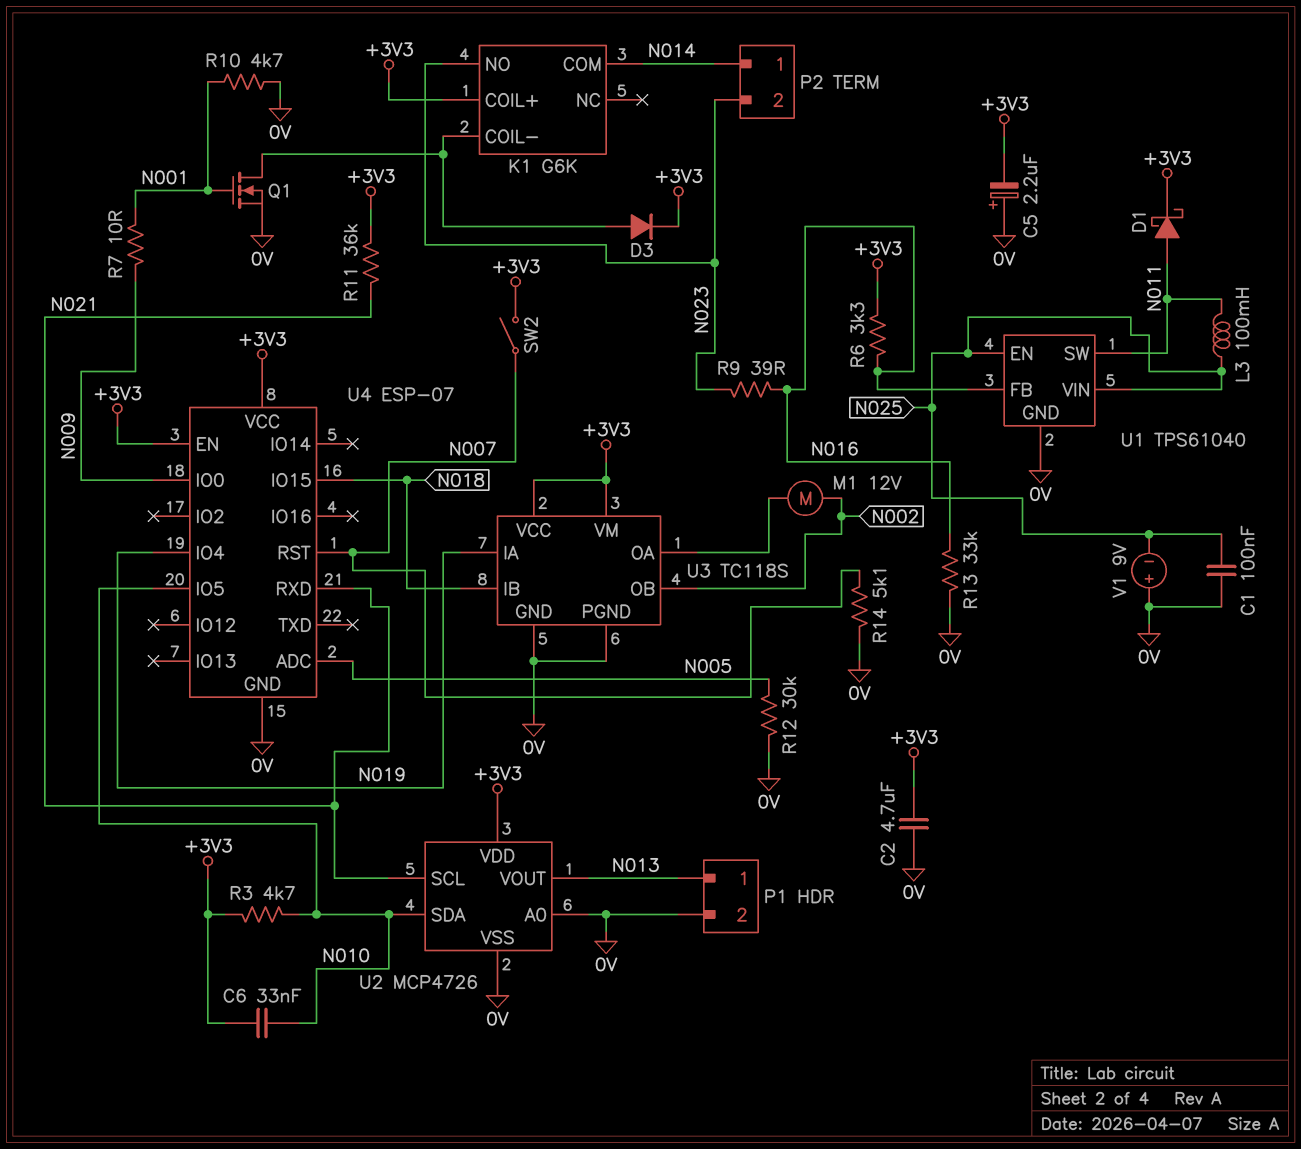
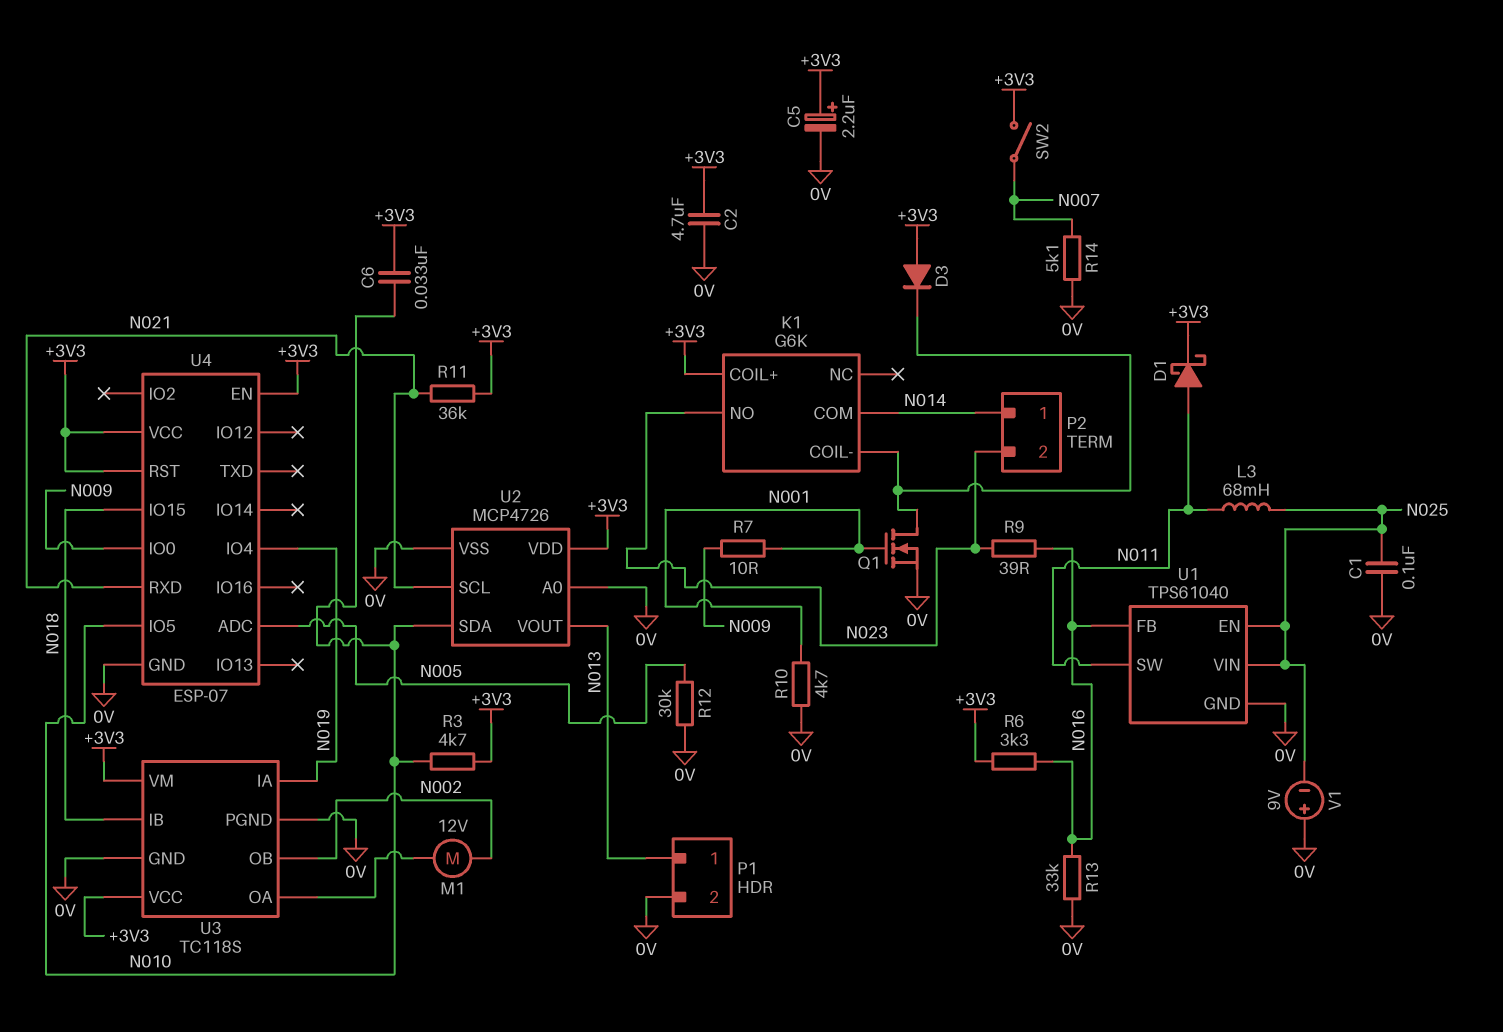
C5: 2.2uF (plus 0V, minus +3V3) -> 2.2uF (plus +3V3, minus 0V)
D3: diode (A K1/COIL-, K +3V3) -> diode (A +3V3, K K1/COIL-)
L3: 100mH (N011, N025) -> 68mH (N011, N025)
U4 pin RST: N007 -> +3V3

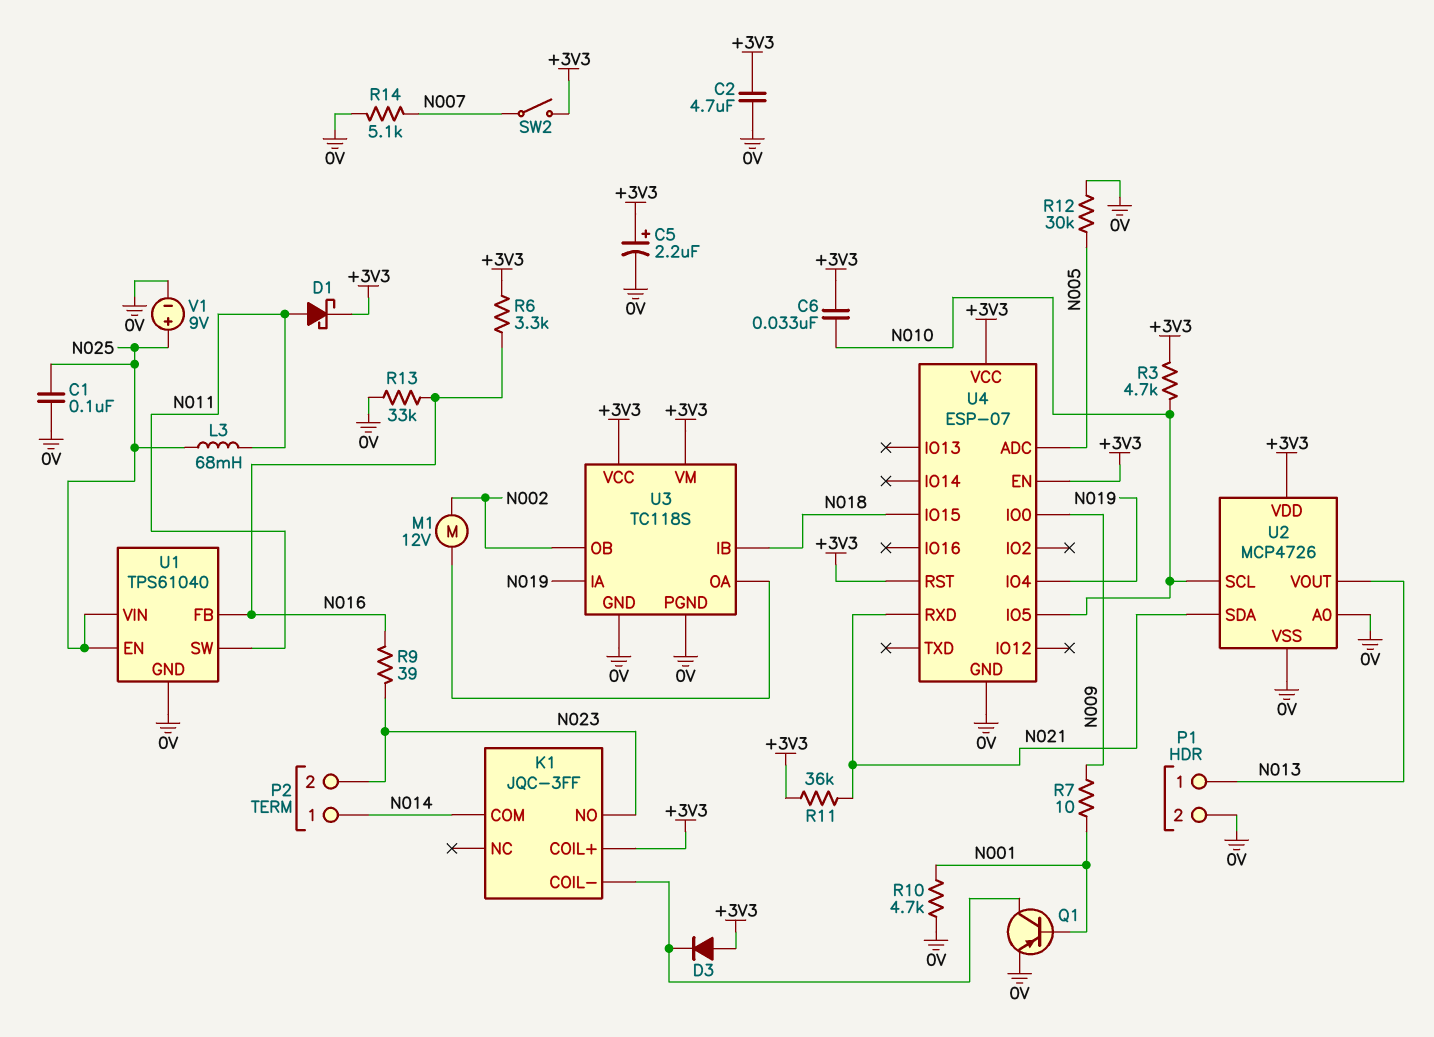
K1: G6K -> JQC-3FF
Q1: NMOS (G N001, D K1/COIL-, S 0V) -> PNP (B N001, C K1/COIL-, E 0V)
U2 pin SCL: N021 -> N010
U2 pin SDA: N010 -> N021
V1: 9V (plus 0V, minus N025) -> 9V (plus N025, minus 0V)

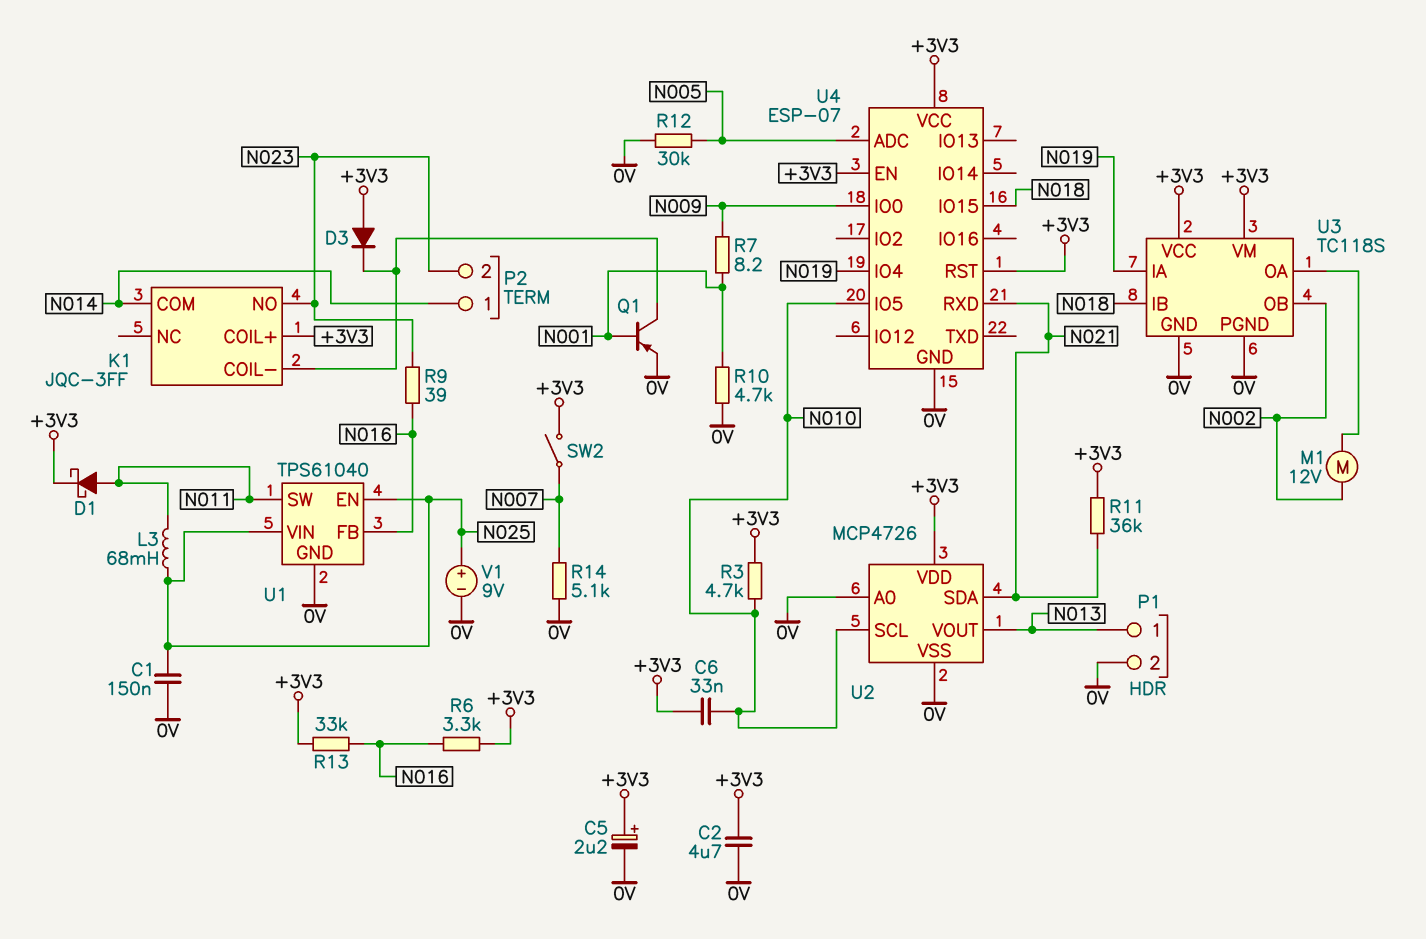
C1: 100nF (0V, N025) -> 150nF (0V, N025)
R7: 10 (N001, N009) -> 8.2 (N001, N009)
R13: 33k (0V, N016) -> 33k (+3V3, N016)

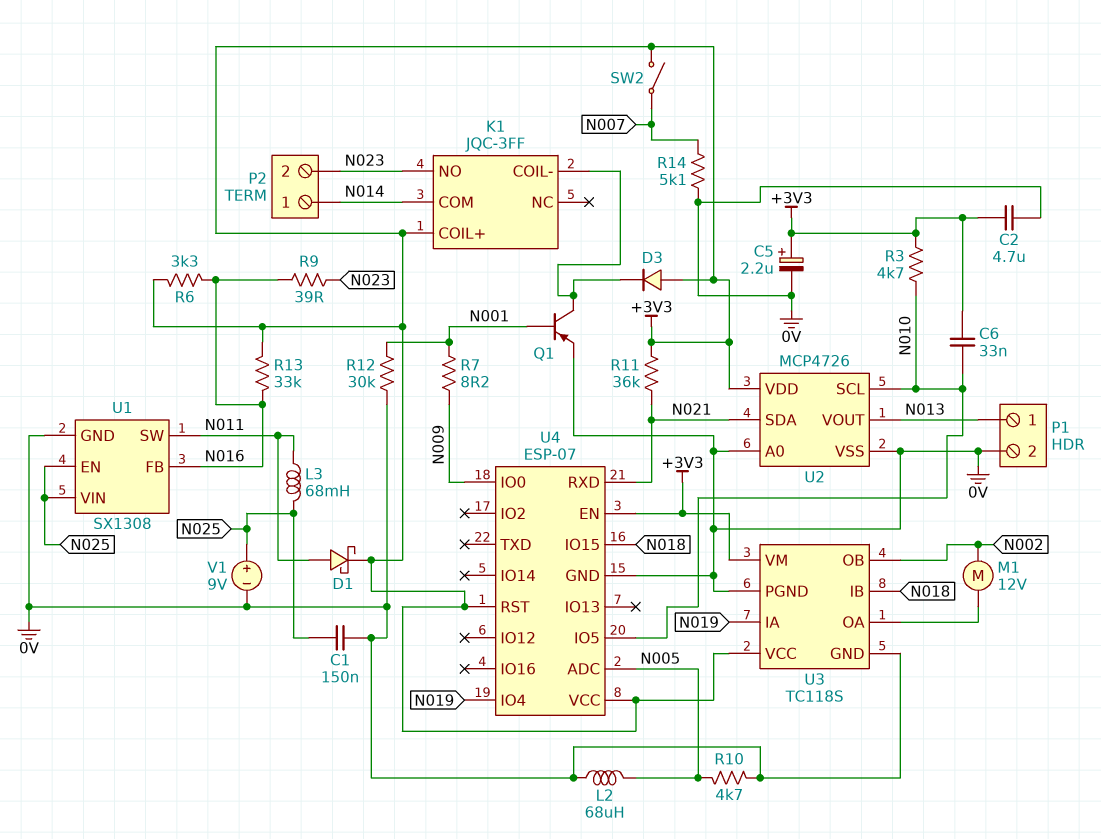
L2: none -> 68uH (0V, N005)
R10: 4.7k (0V, N001) -> 4.7k (0V, N005)
R12: 30k (0V, N005) -> 30k (0V, N001)
U1: TPS61040 -> SX1308

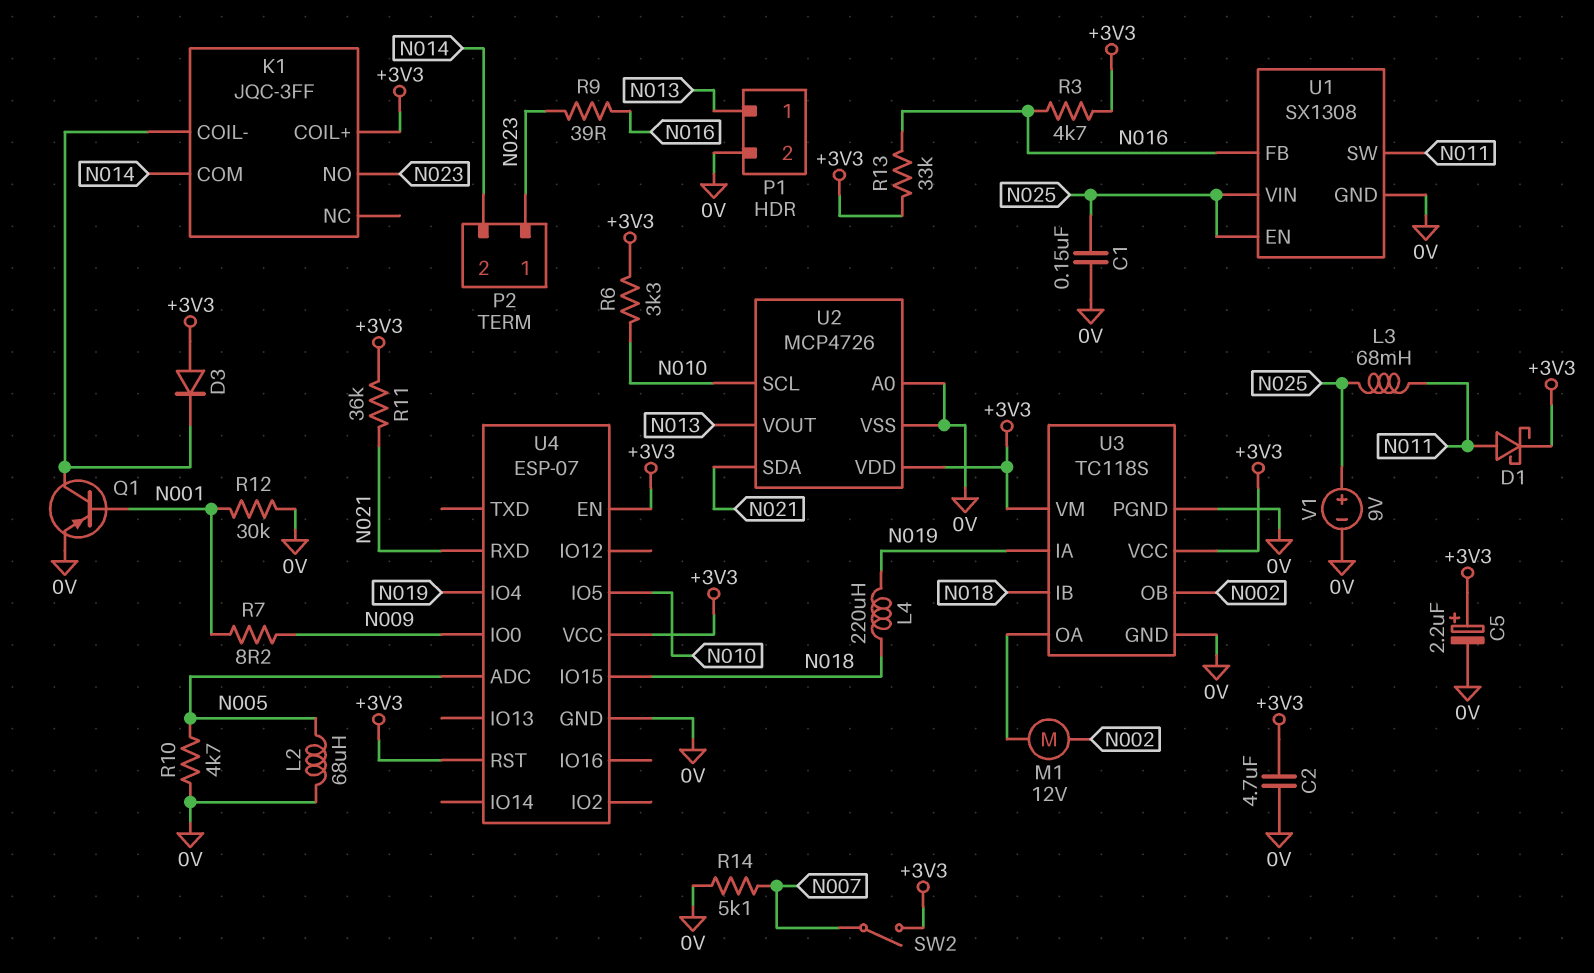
C6: 33nF (+3V3, N010) -> none
L4: none -> 220uH (N018, N019)
P2 pin 1: N014 -> N023
P2 pin 2: N023 -> N014
R3: 4.7k (+3V3, N010) -> 4.7k (+3V3, N016)
R6: 3.3k (+3V3, N016) -> 3.3k (+3V3, N010)

